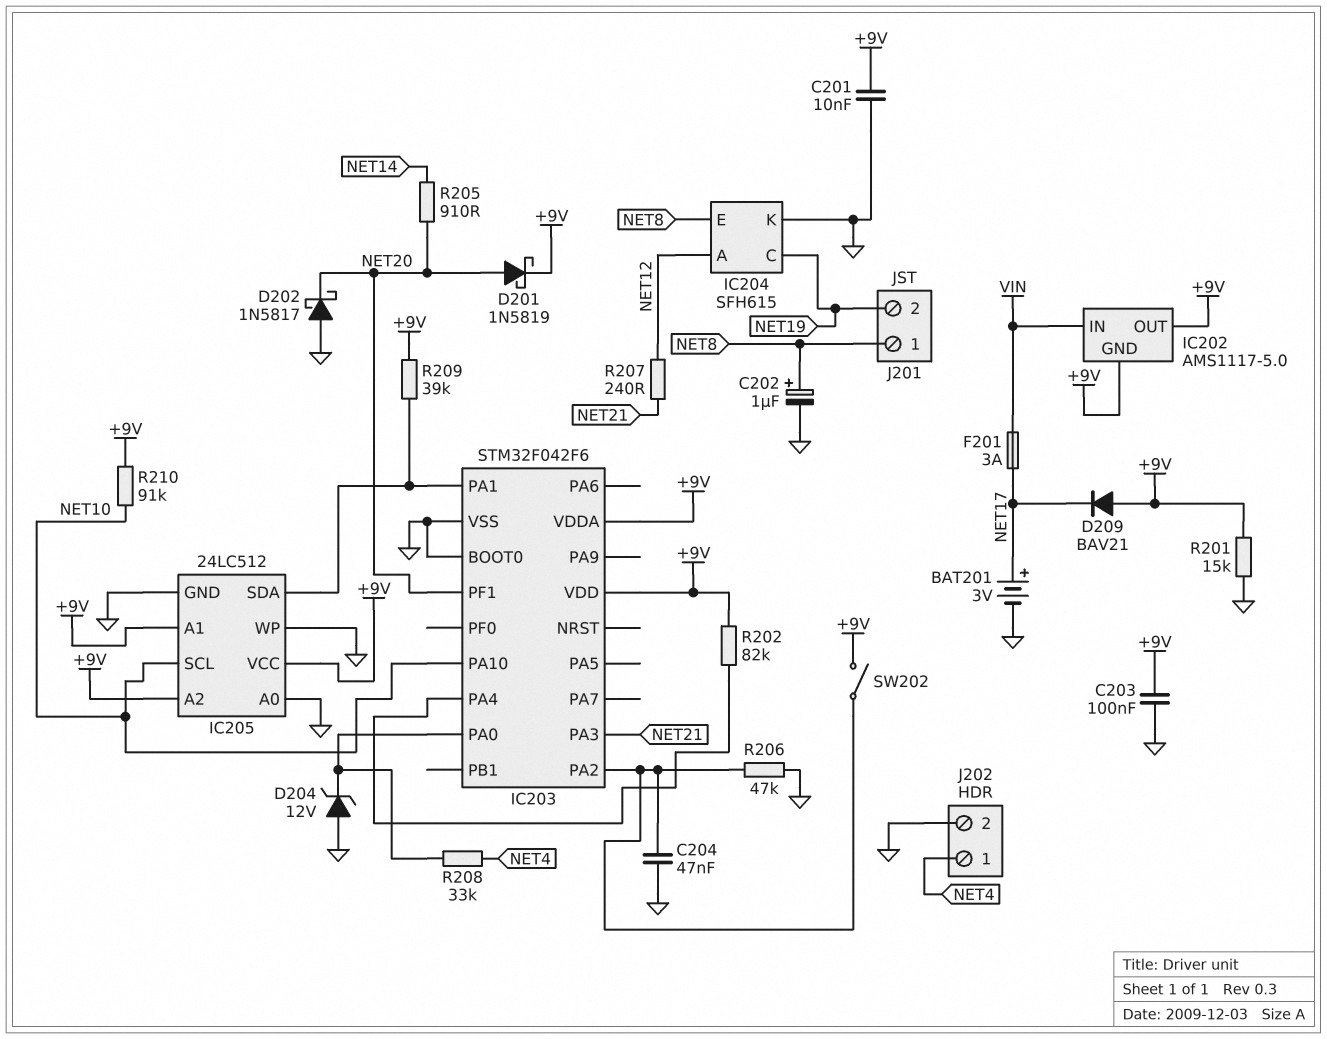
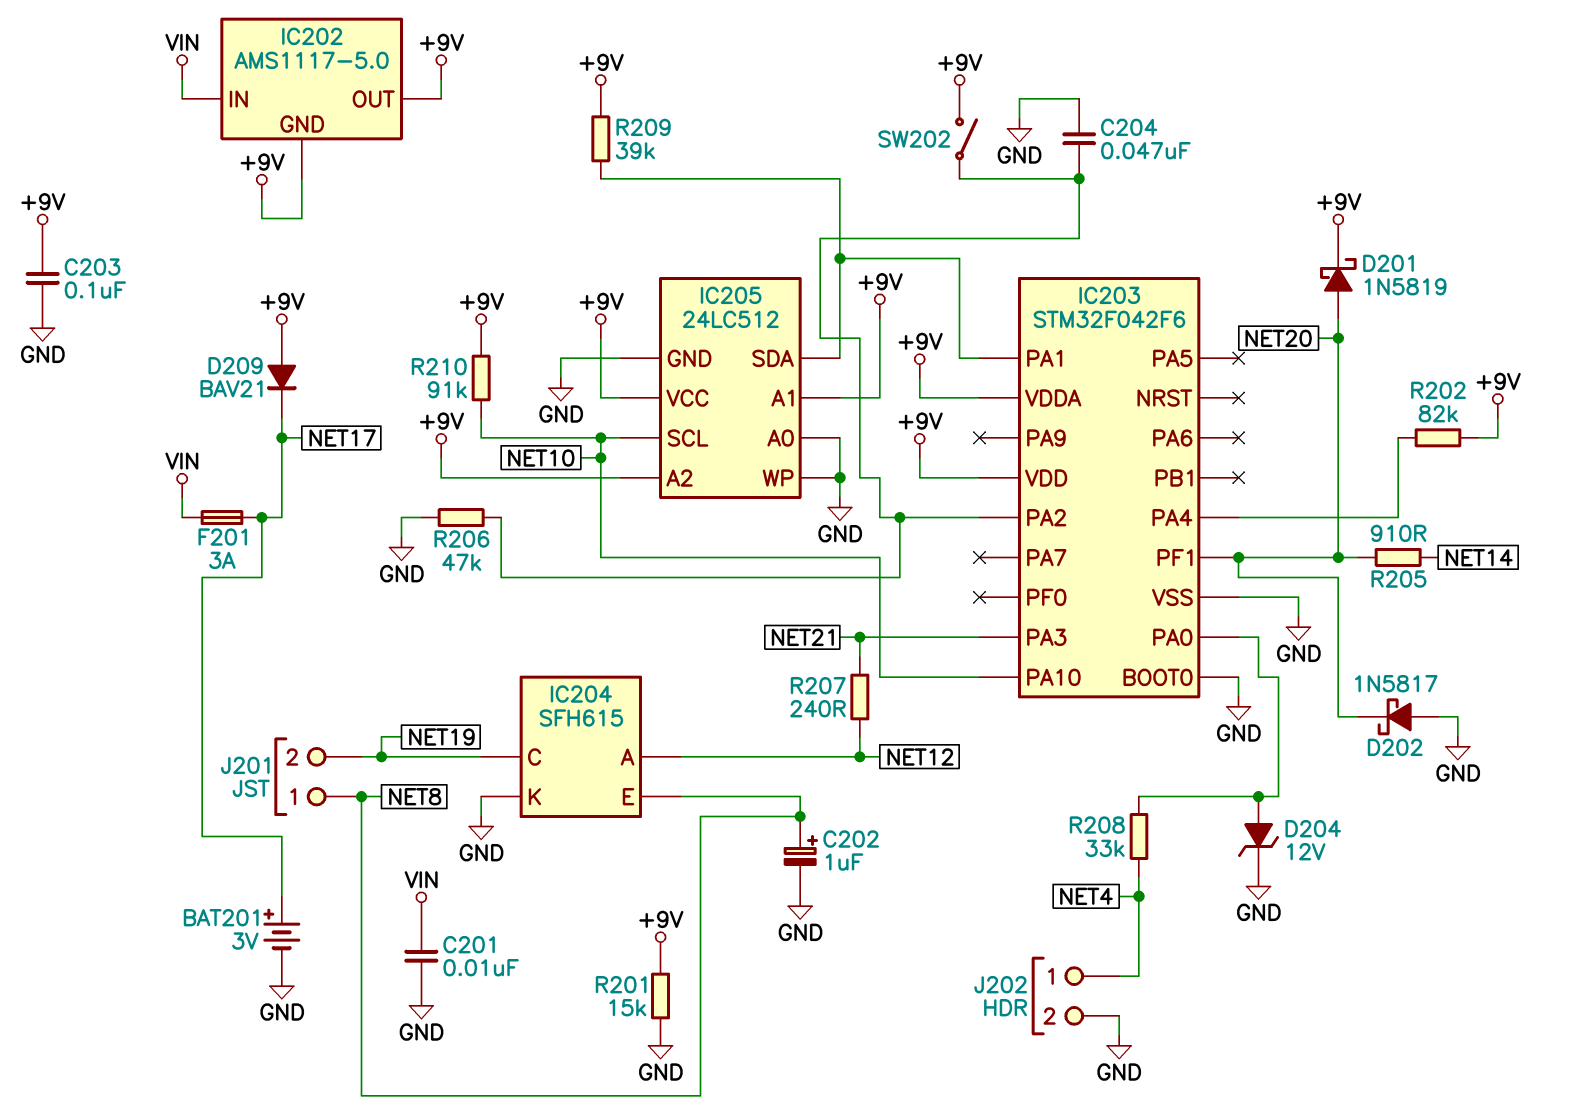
C201: 10nF (+9V, GND) -> 10nF (GND, VIN)
D204: zener 12V (A GND, K IC203/PA0) -> zener 12V (A IC203/PA0, K GND)

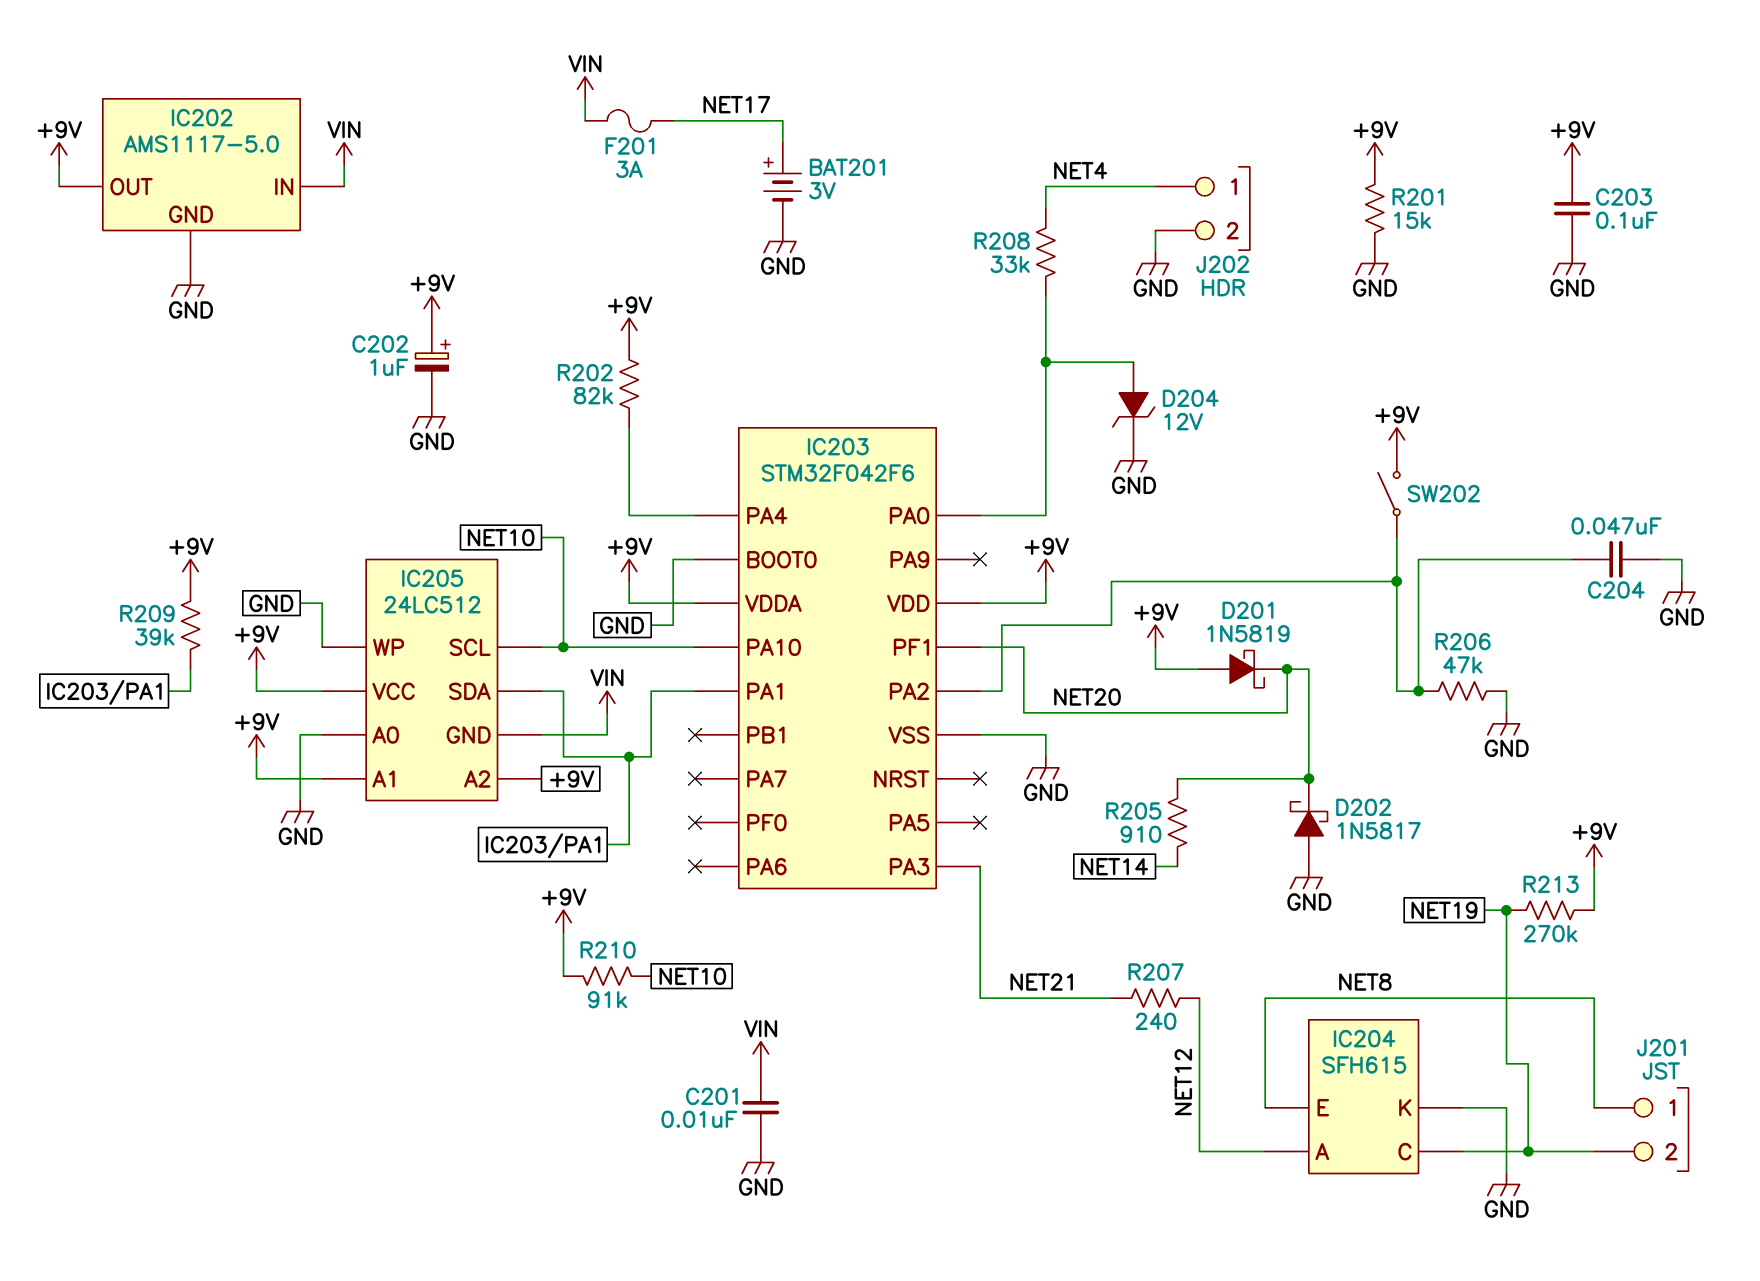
C202: 1uF (plus NET8, minus GND) -> 1uF (plus +9V, minus GND)
D201: schottky 1N5819 (A NET20, K +9V) -> schottky 1N5819 (A +9V, K NET20)
D209: diode BAV21 (A +9V, K NET17) -> none
IC202 pin GND: +9V -> GND
IC205 pin GND: GND -> VIN
R213: none -> 270k (+9V, NET19)

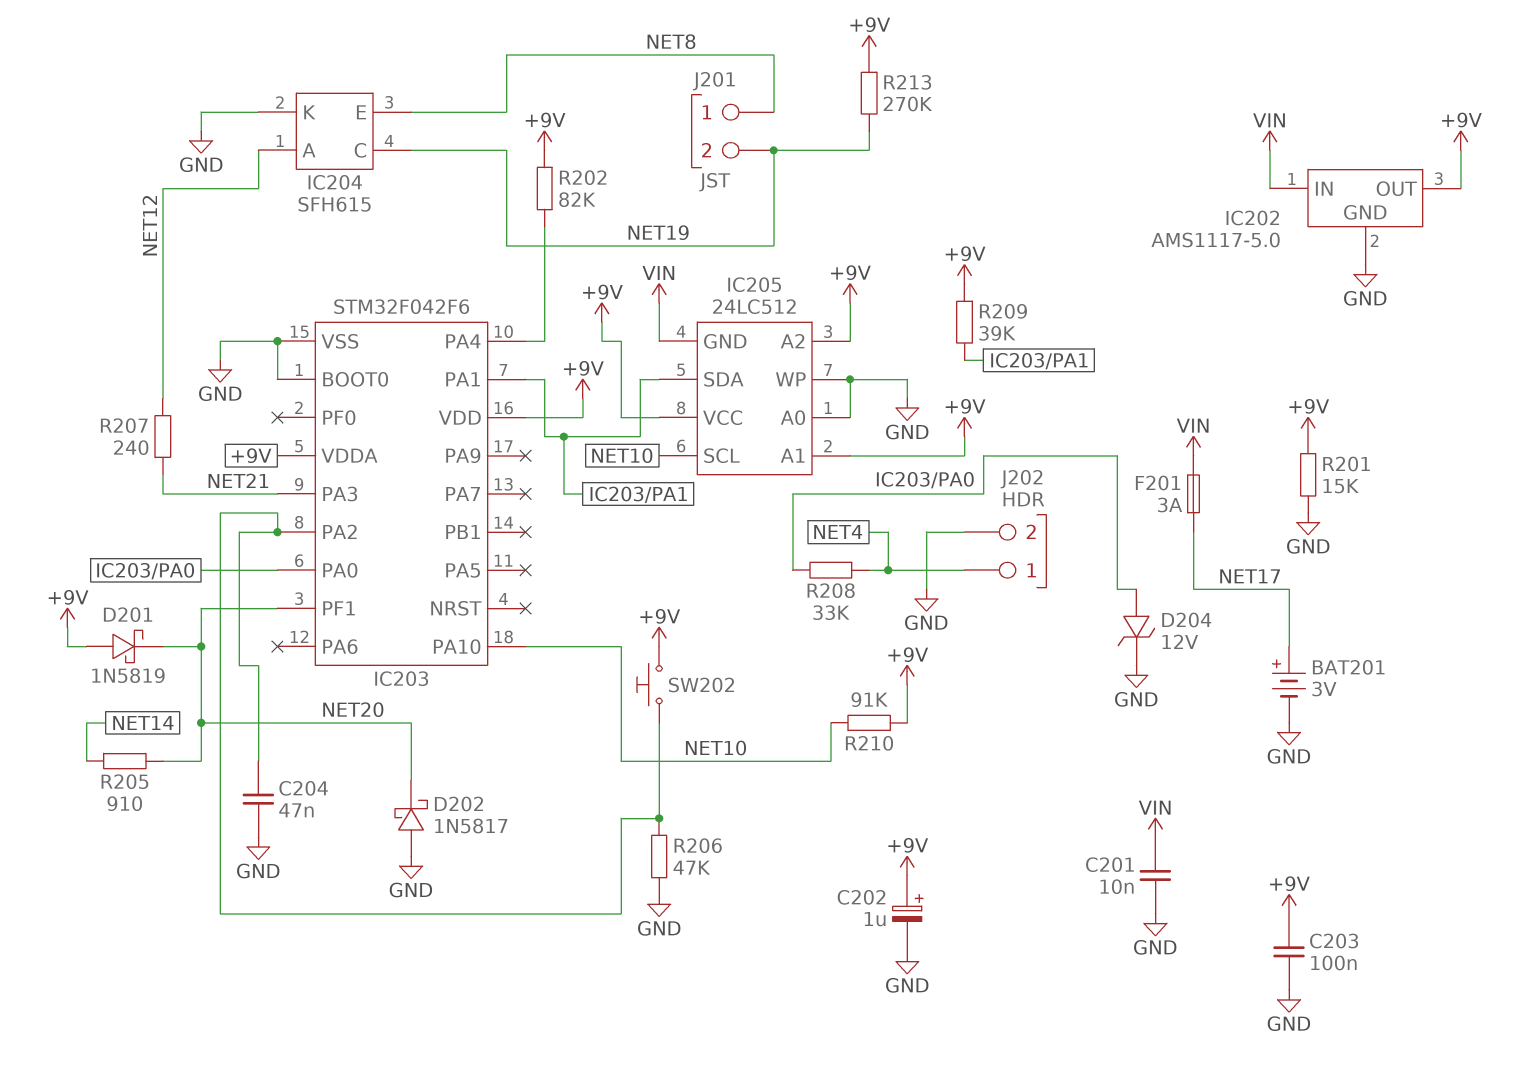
SW202: switch (+9V, IC203/PA2) -> button (+9V, IC203/PA2)

